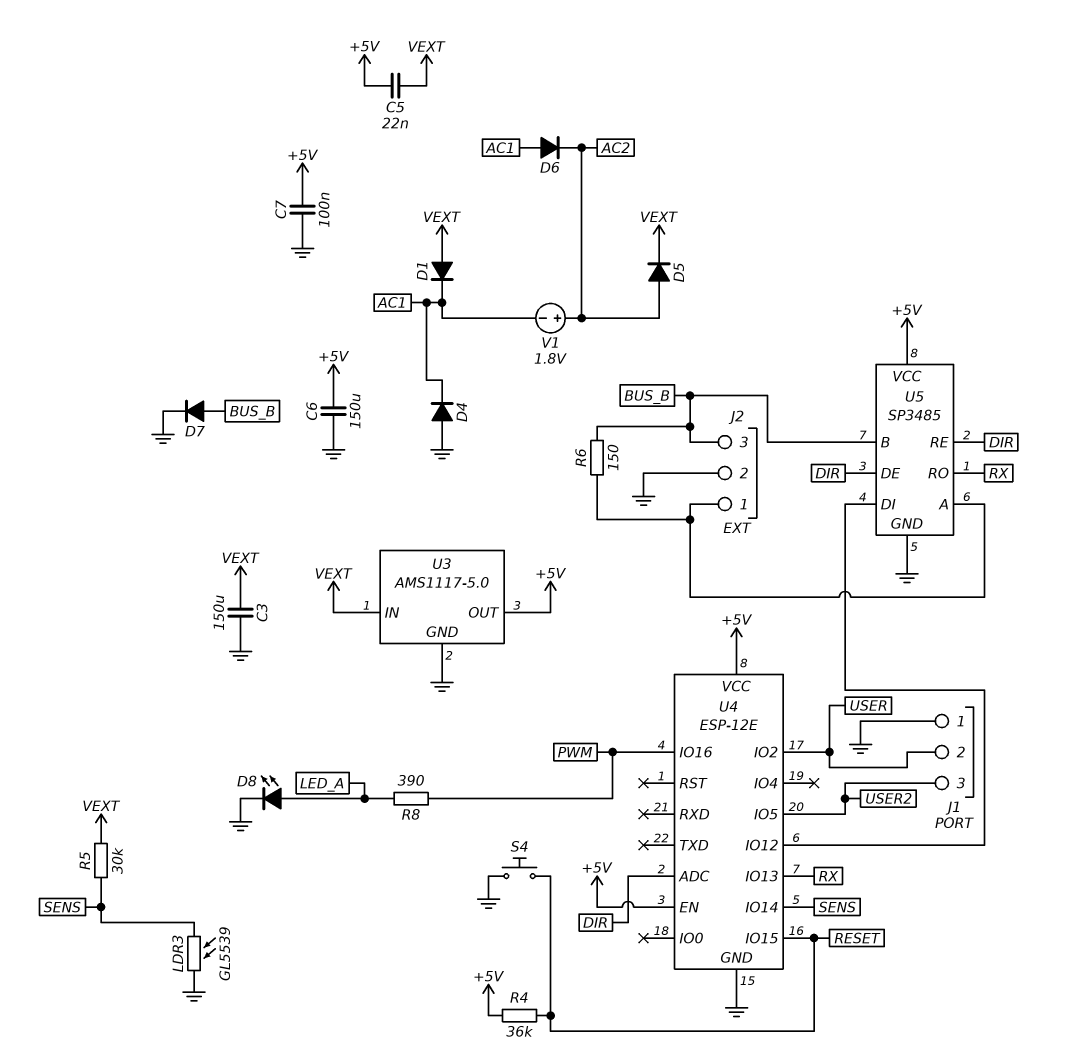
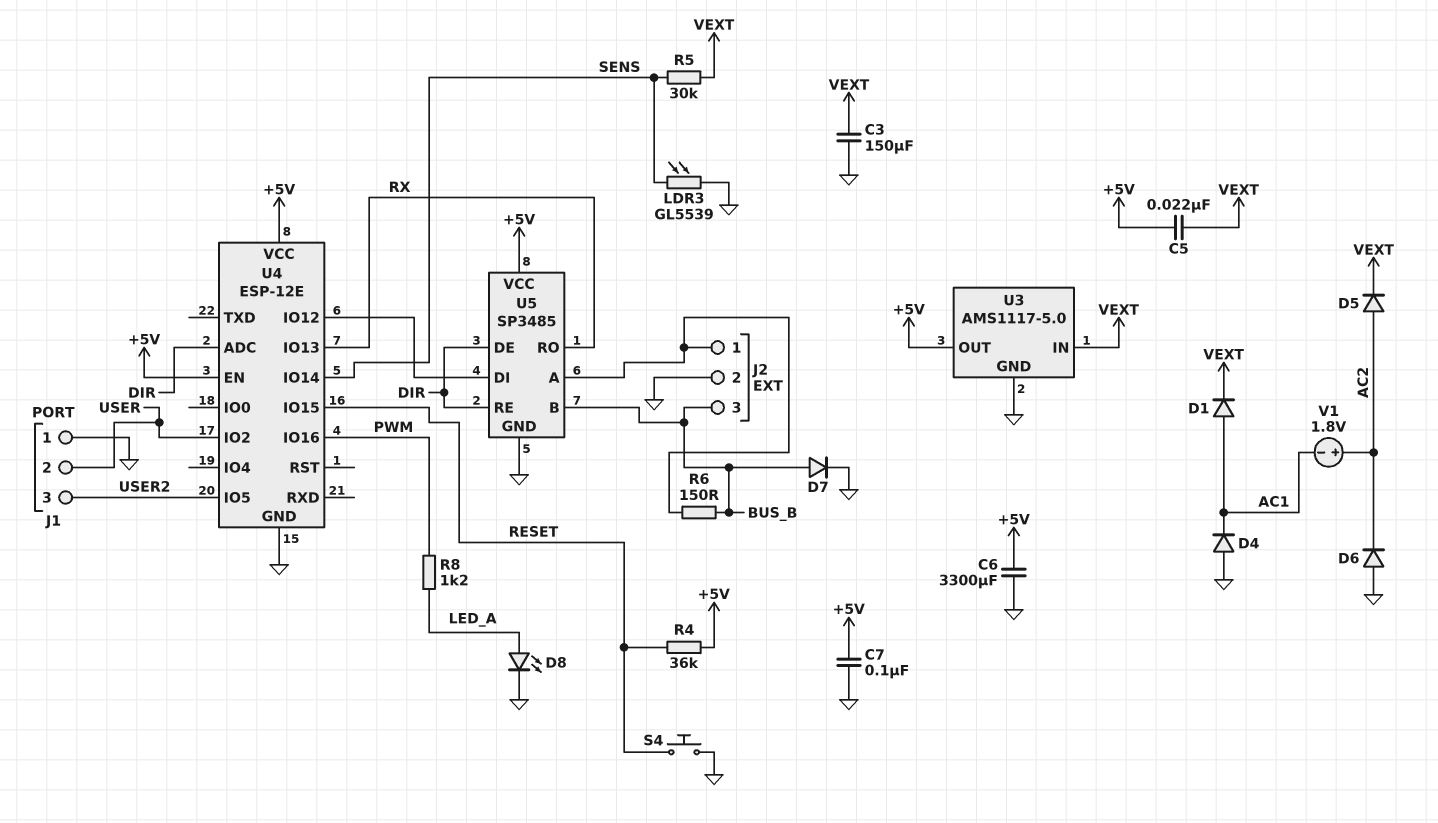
C6: 150uF (+5V, GND) -> 3300uF (+5V, GND)
D1: diode (A VEXT, K AC1) -> diode (A AC1, K VEXT)
D6: diode (A AC1, K AC2) -> diode (A GND, K AC2)
R8: 390 (LED_A, PWM) -> 1.2k (LED_A, PWM)

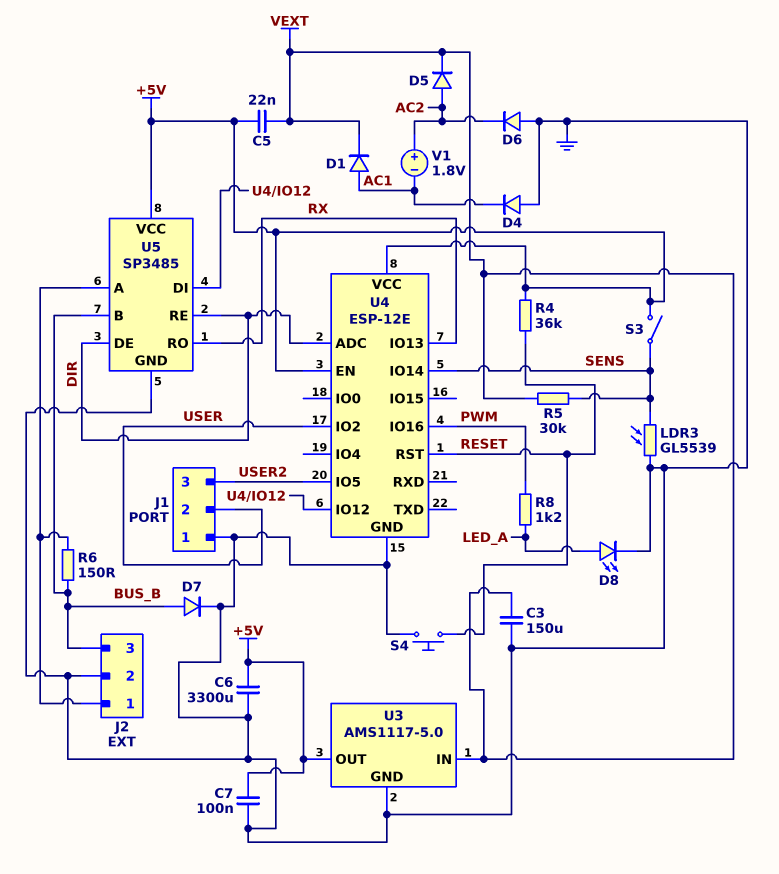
S3: none -> switch (+5V, SENS)
U4 pin IO15: RESET -> none
U4 pin RST: none -> RESET

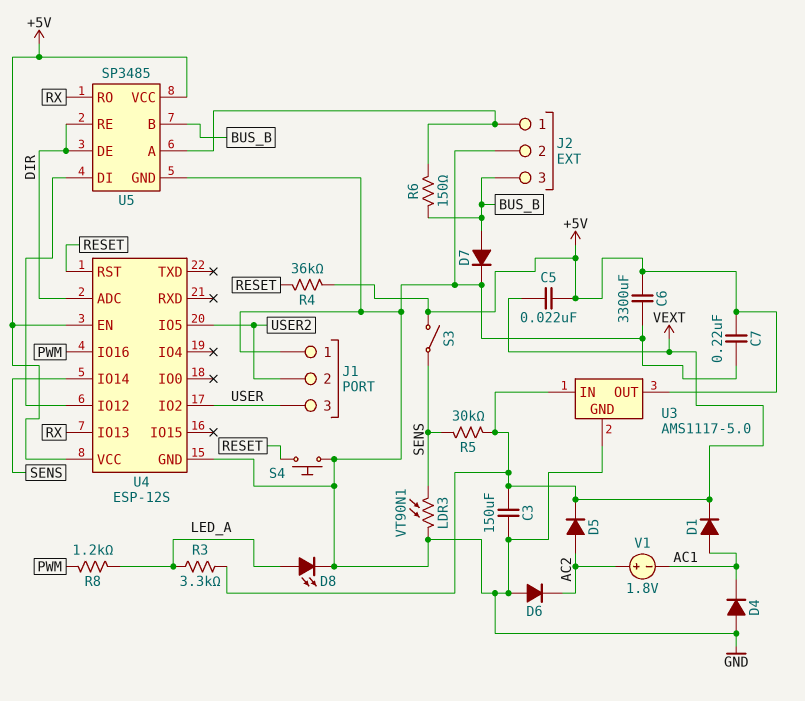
C7: 100nF (+5V, GND) -> 220nF (+5V, GND)
J1 pin 2: USER -> USER2
J1 pin 3: USER2 -> USER
LDR3: GL5539 (GND, SENS) -> VT90N1 (GND, SENS)
R3: none -> 3.3k (LED_A, VEXT)
U4: ESP-12E -> ESP-12S

